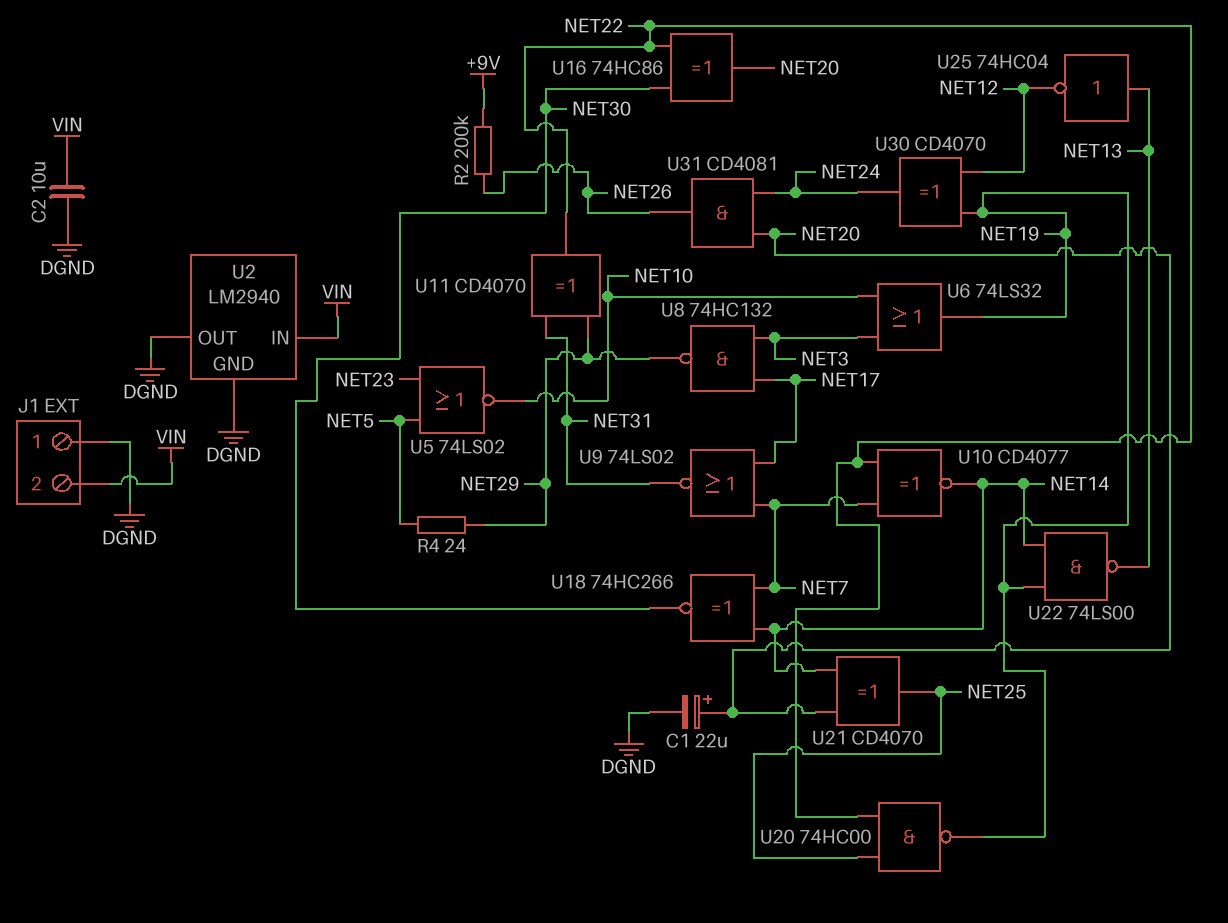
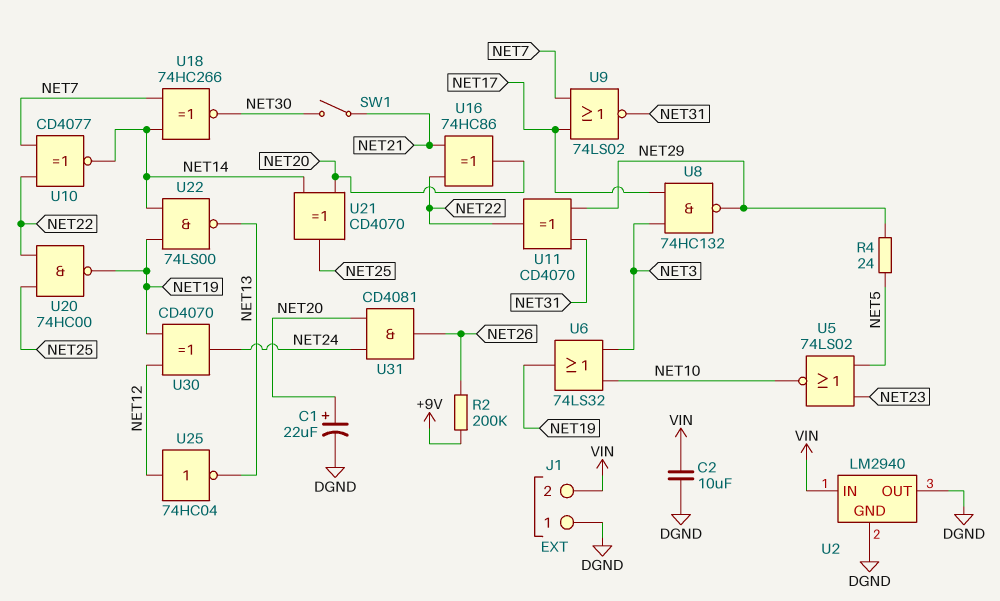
SW1: none -> switch (NET21, NET30)
U16: XOR 74HC86 (in NET22, in NET30, out NET20) -> XOR 74HC86 (in NET21, in NET22, out NET20)
U25: NOT 74HC04 (in NET13, out NET12) -> NOT 74HC04 (in NET12, out NET13)

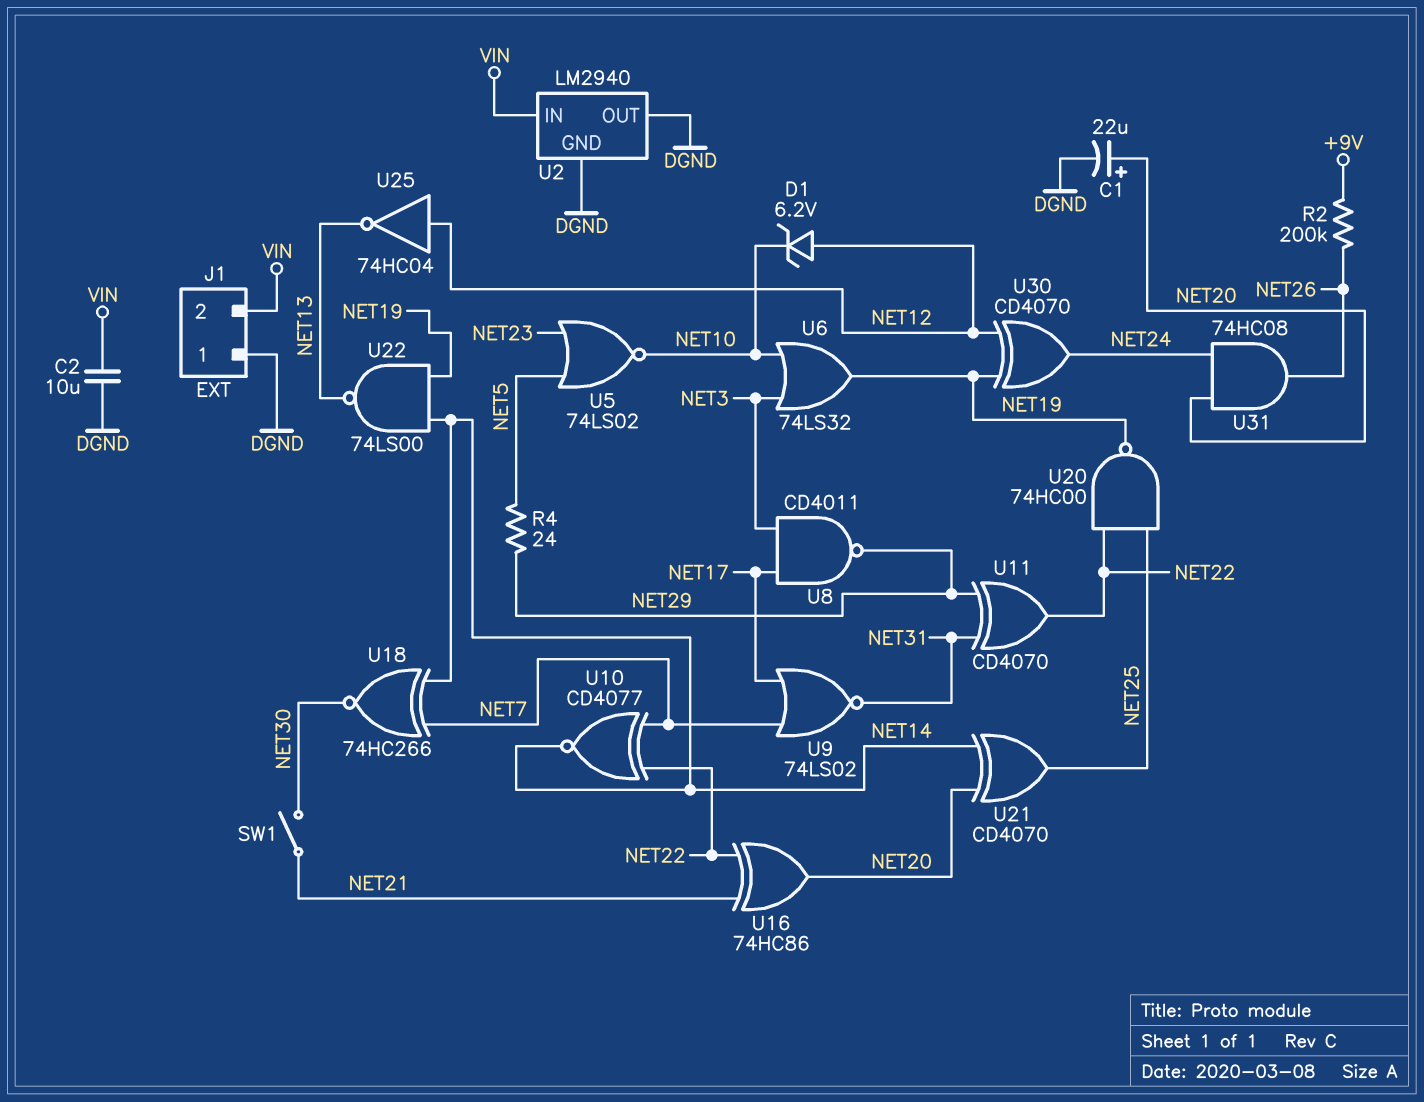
D1: none -> zener 6.2V (A NET12, K NET10)
U8: NAND 74HC132 (in NET3, in NET17, out NET29) -> NAND CD4011 (in NET3, in NET17, out NET29)
U31: AND CD4081 (in NET20, in NET24, out NET26) -> AND 74HC08 (in NET20, in NET24, out NET26)

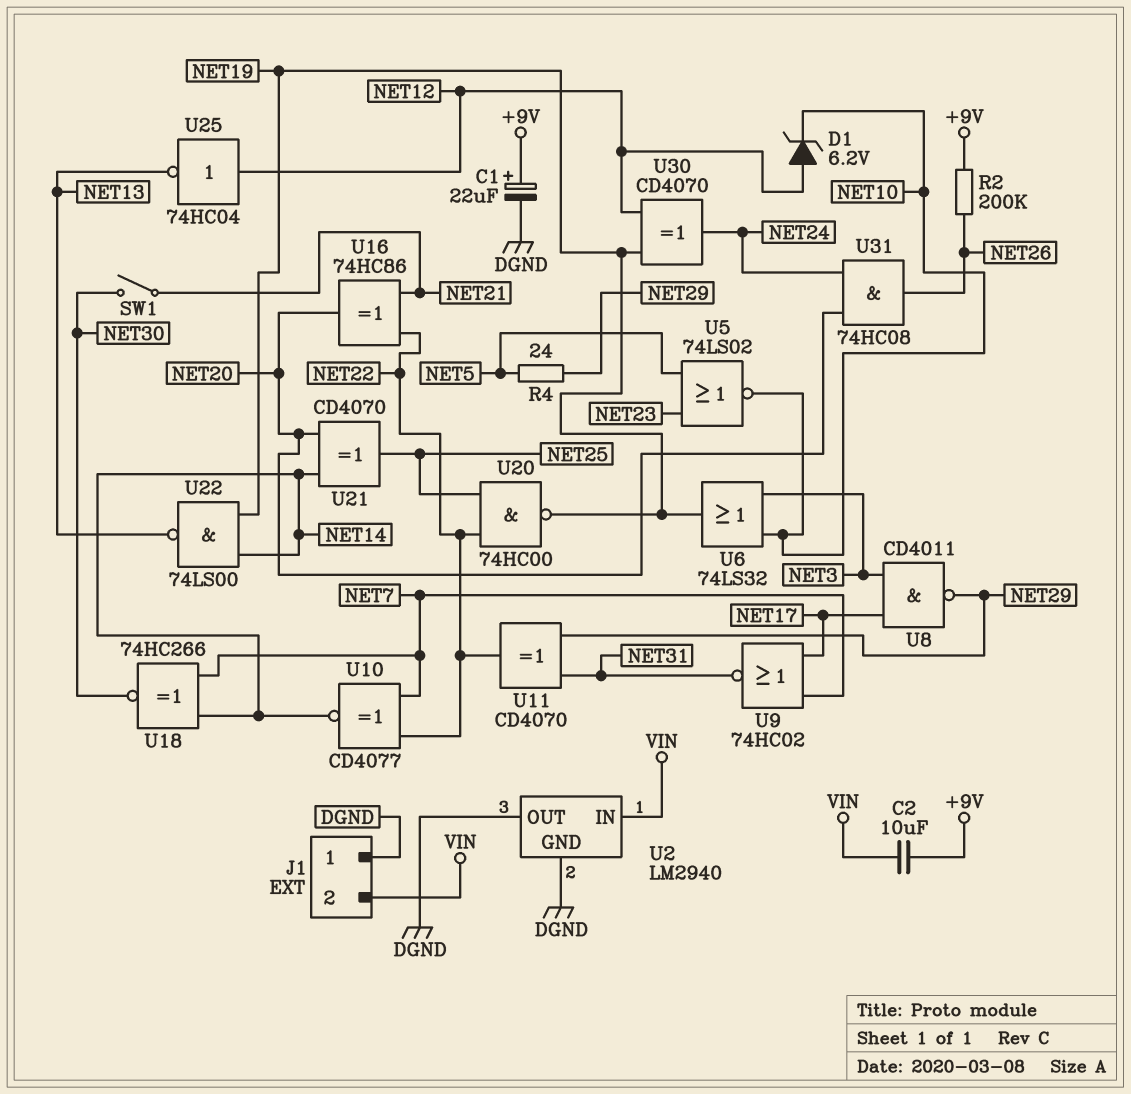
C1: 22uF (plus NET20, minus DGND) -> 22uF (plus +9V, minus DGND)
C2: 10uF (DGND, VIN) -> 10uF (+9V, VIN)
U9: NOR 74LS02 (in NET7, in NET17, out NET31) -> NOR 74HC02 (in NET7, in NET17, out NET31)

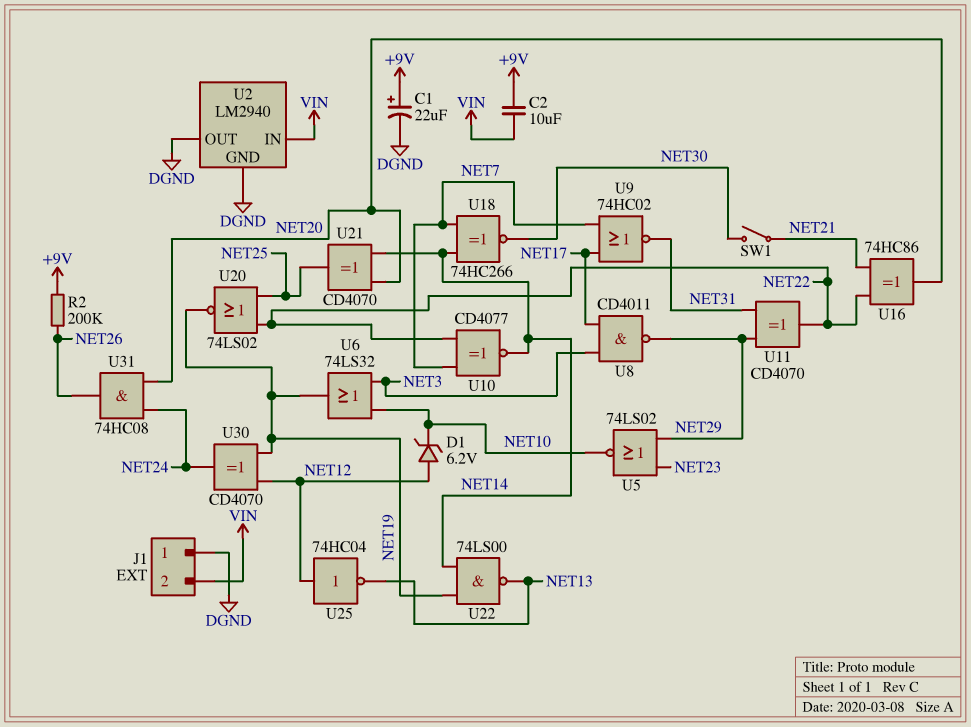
R4: 24 (NET5, NET29) -> none
U5: NOR 74LS02 (in NET5, in NET23, out NET10) -> NOR 74LS02 (in NET23, in NET29, out NET10)
U20: NAND 74HC00 (in NET22, in NET25, out NET19) -> NOR 74LS02 (in NET22, in NET25, out NET19)

